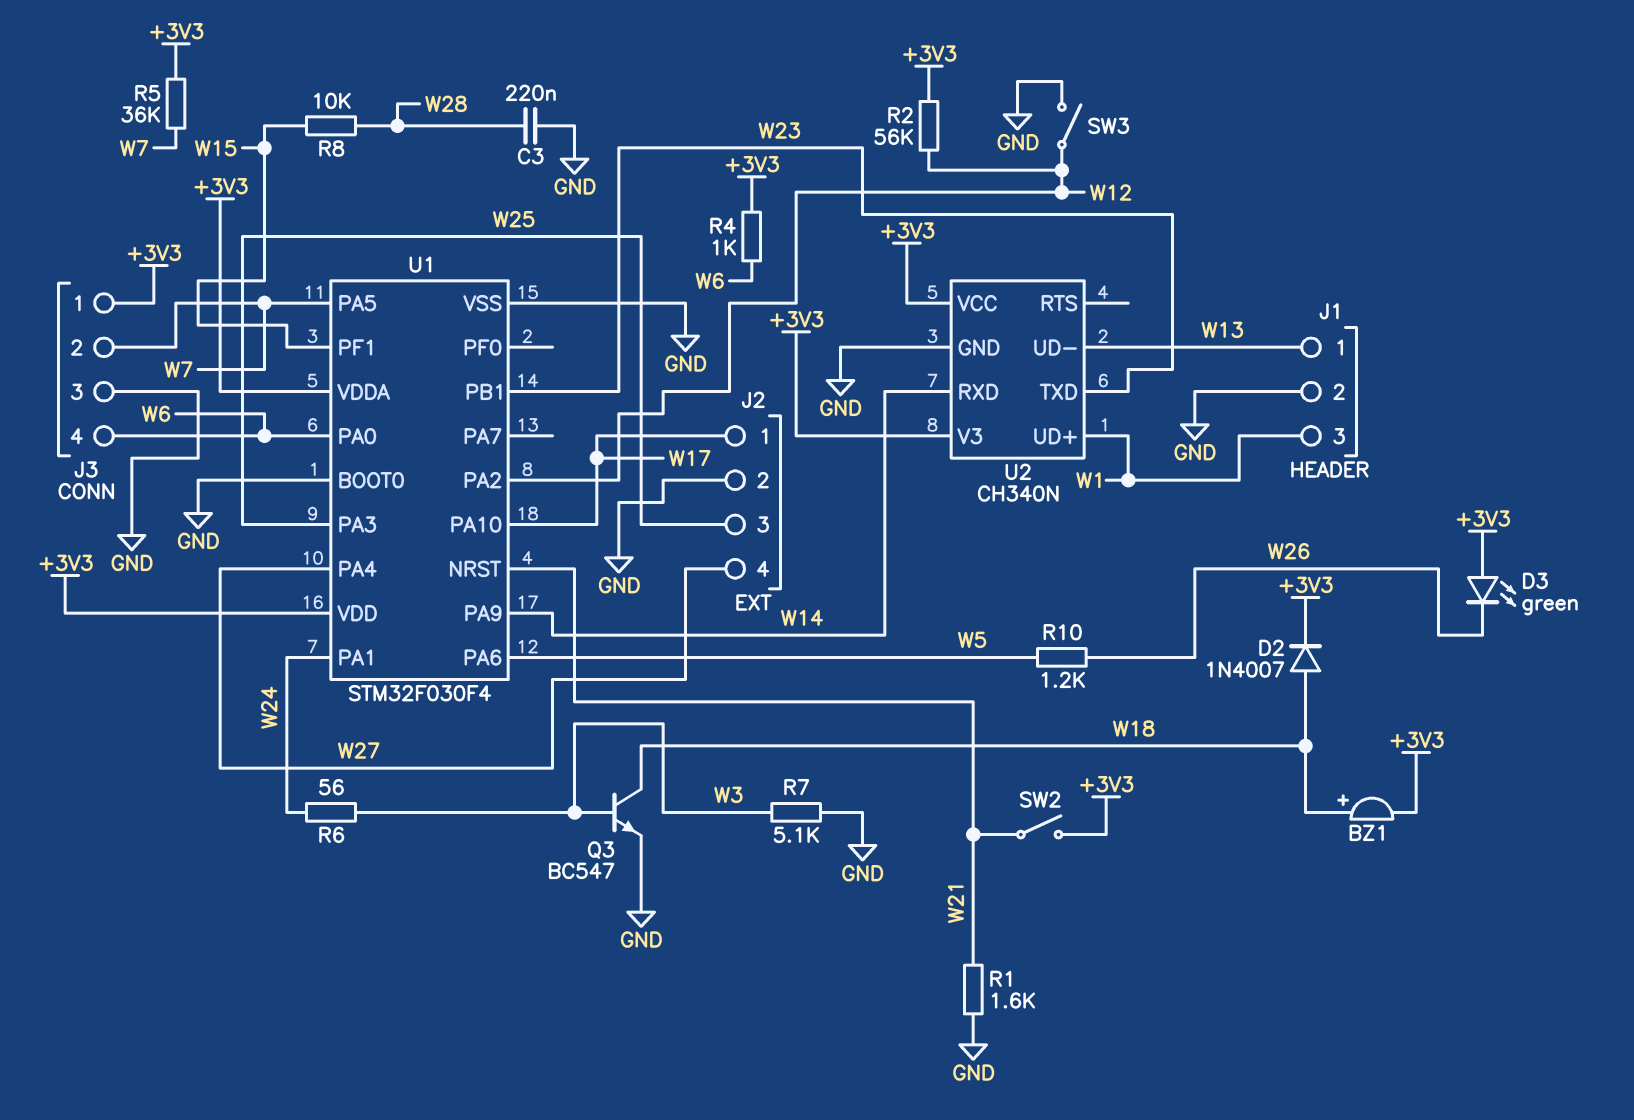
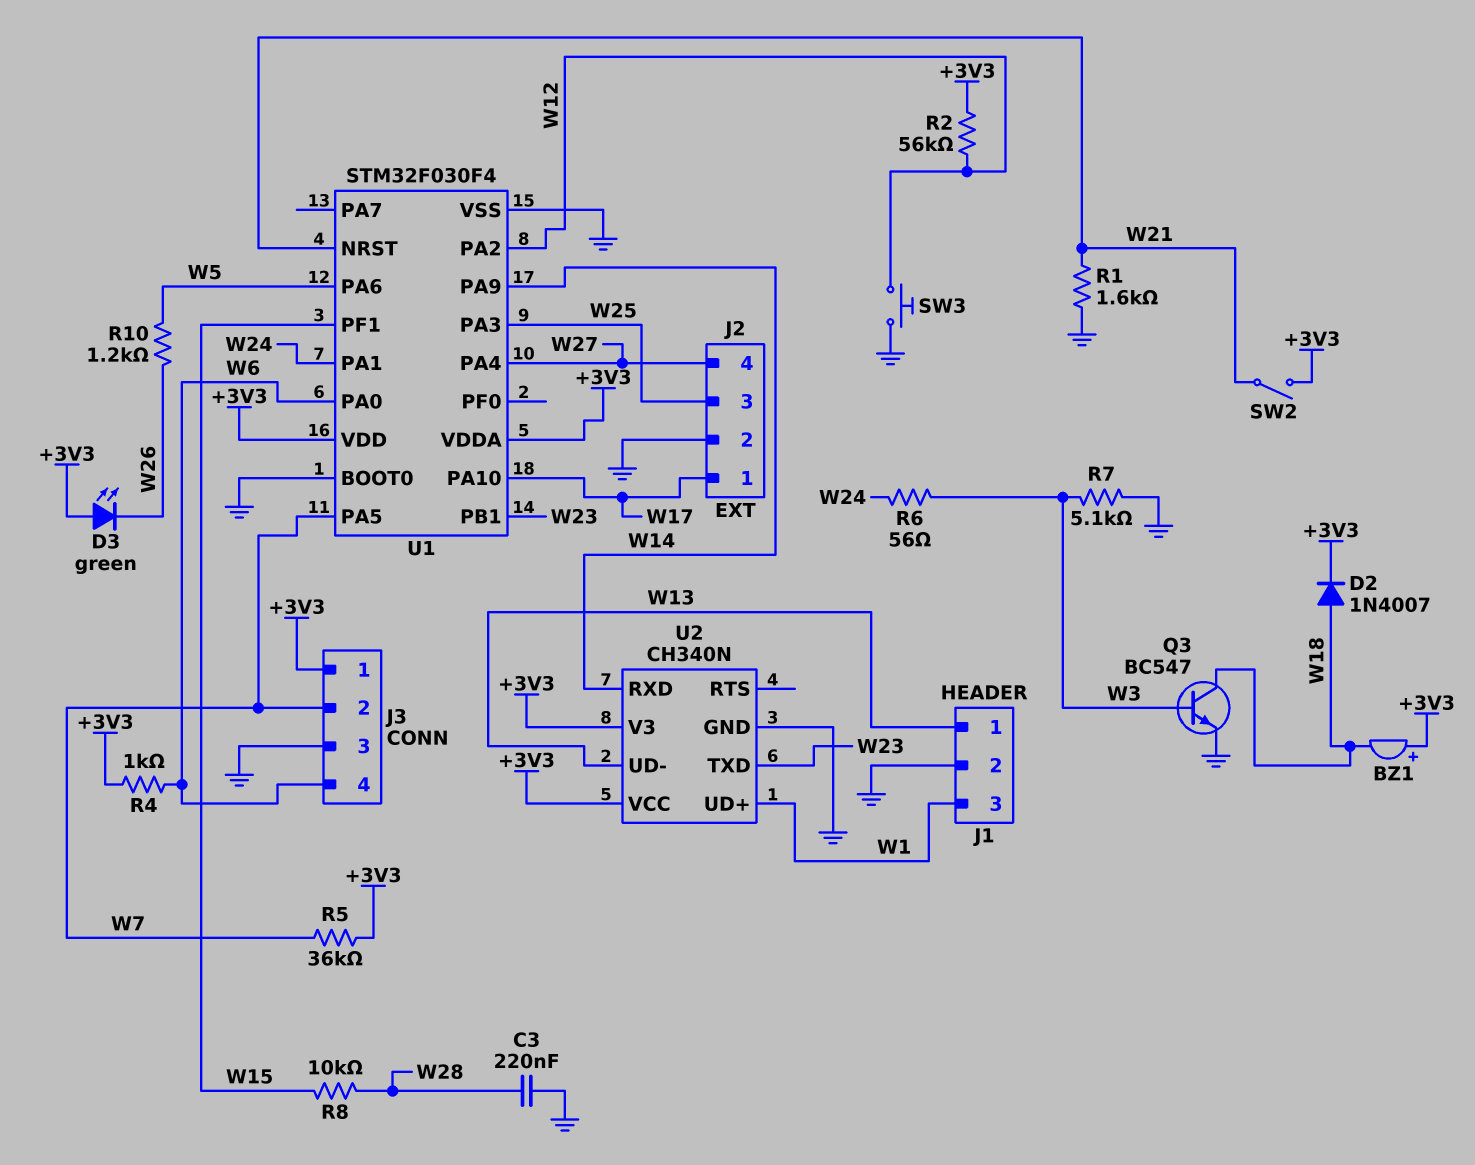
BZ1: buzzer (plus W18, minus +3V3) -> buzzer (plus +3V3, minus W18)
SW3: switch (GND, W12) -> button (GND, W12)

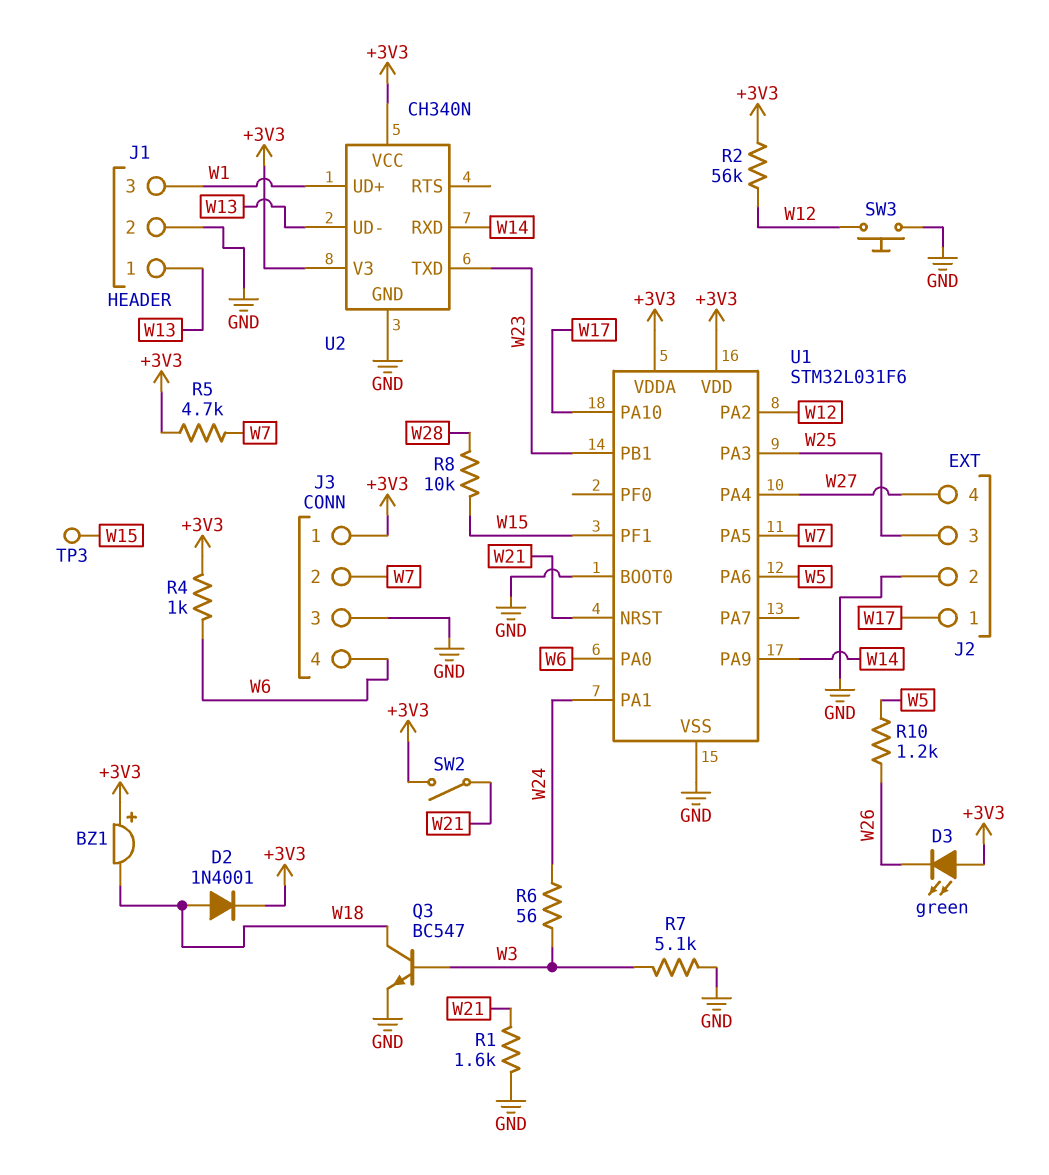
C3: 220nF (GND, W28) -> none
D2: diode 1N4007 (A W18, K +3V3) -> diode 1N4001 (A W18, K +3V3)
R5: 36k (+3V3, W7) -> 4.7k (+3V3, W7)
TP3: none -> test point (W15)
U1: STM32F030F4 -> STM32L031F6

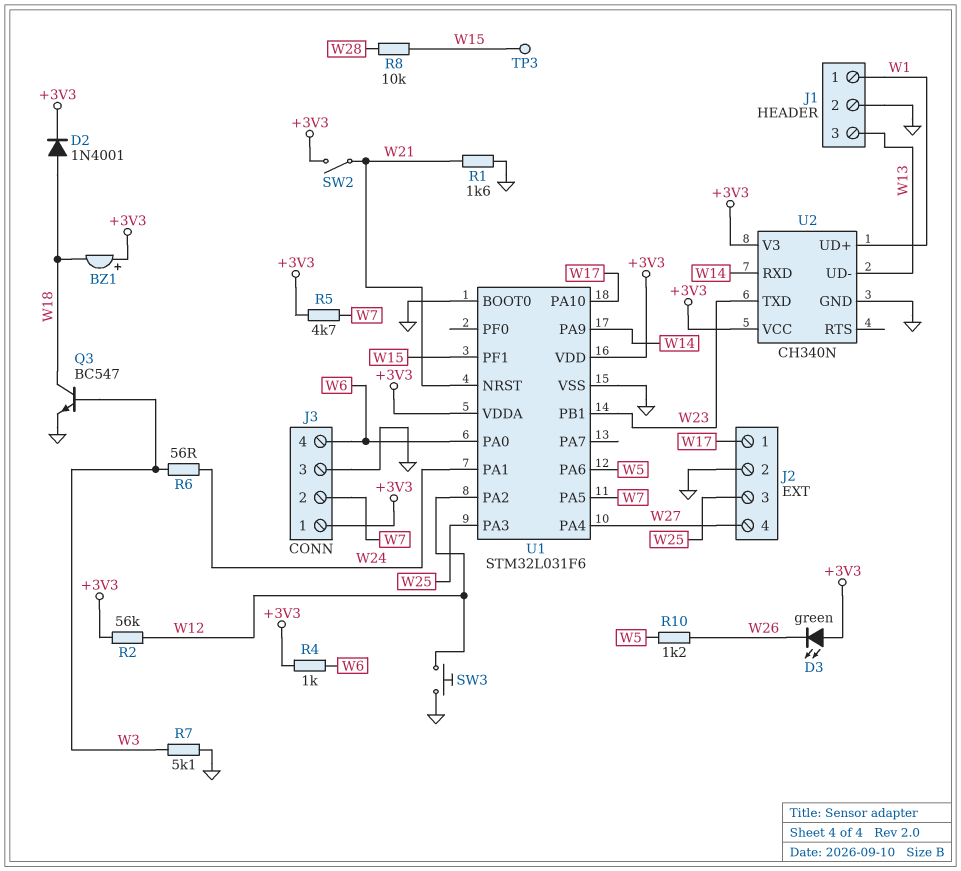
J1 pin 1: W13 -> W1
J1 pin 3: W1 -> W13

